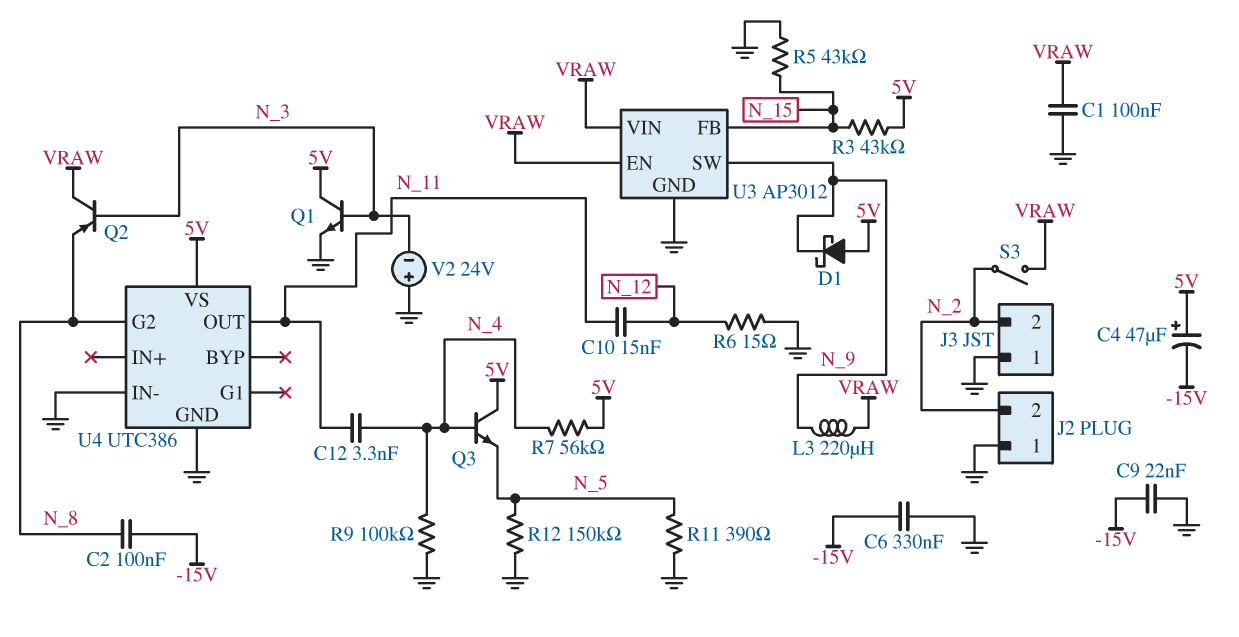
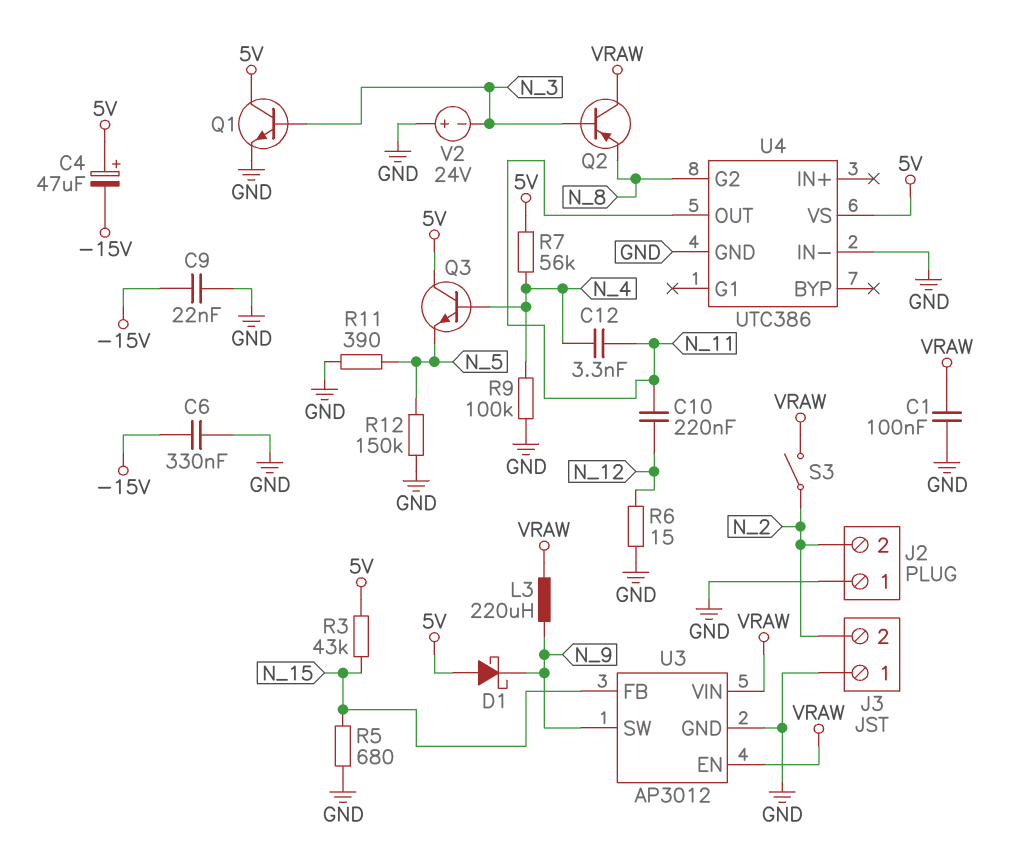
C2: 100nF (-15V, N_8) -> none
C10: 15nF (N_11, N_12) -> 220nF (N_11, N_12)
R5: 43k (GND, N_15) -> 680 (GND, N_15)

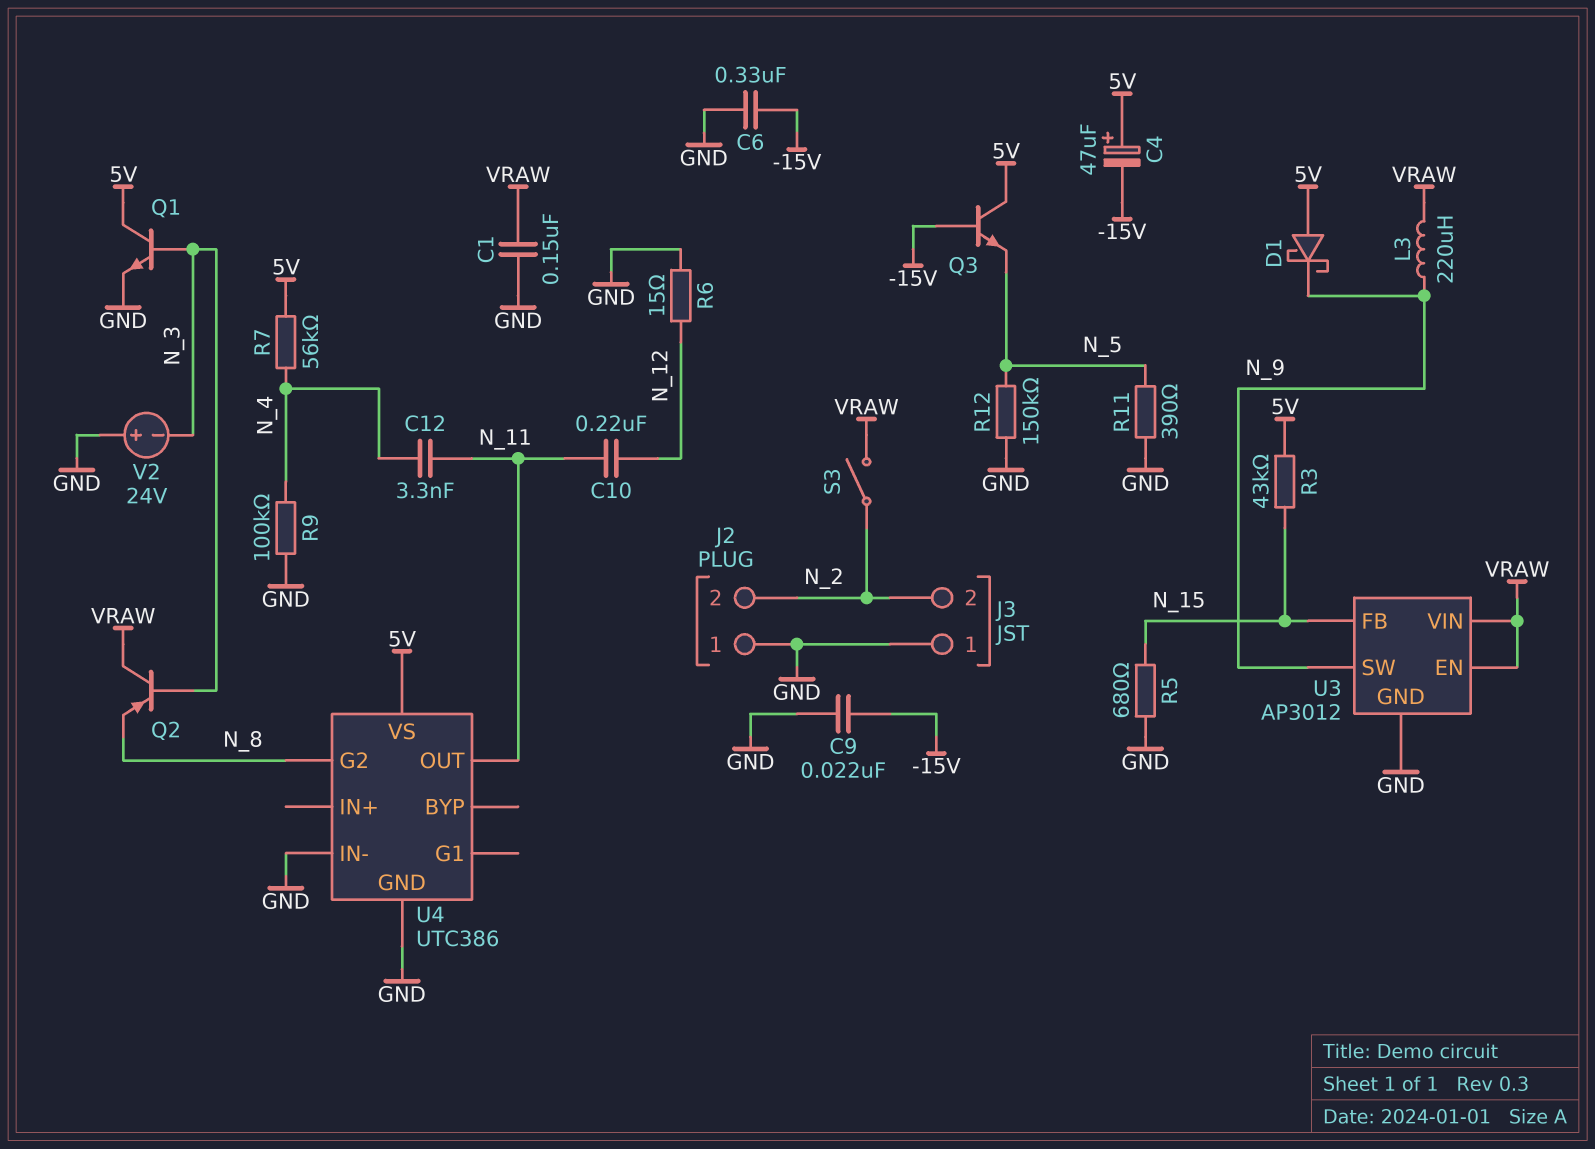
C1: 100nF (GND, VRAW) -> 150nF (GND, VRAW)
Q3: NPN (B N_4, C 5V, E N_5) -> NPN (B -15V, C 5V, E N_5)

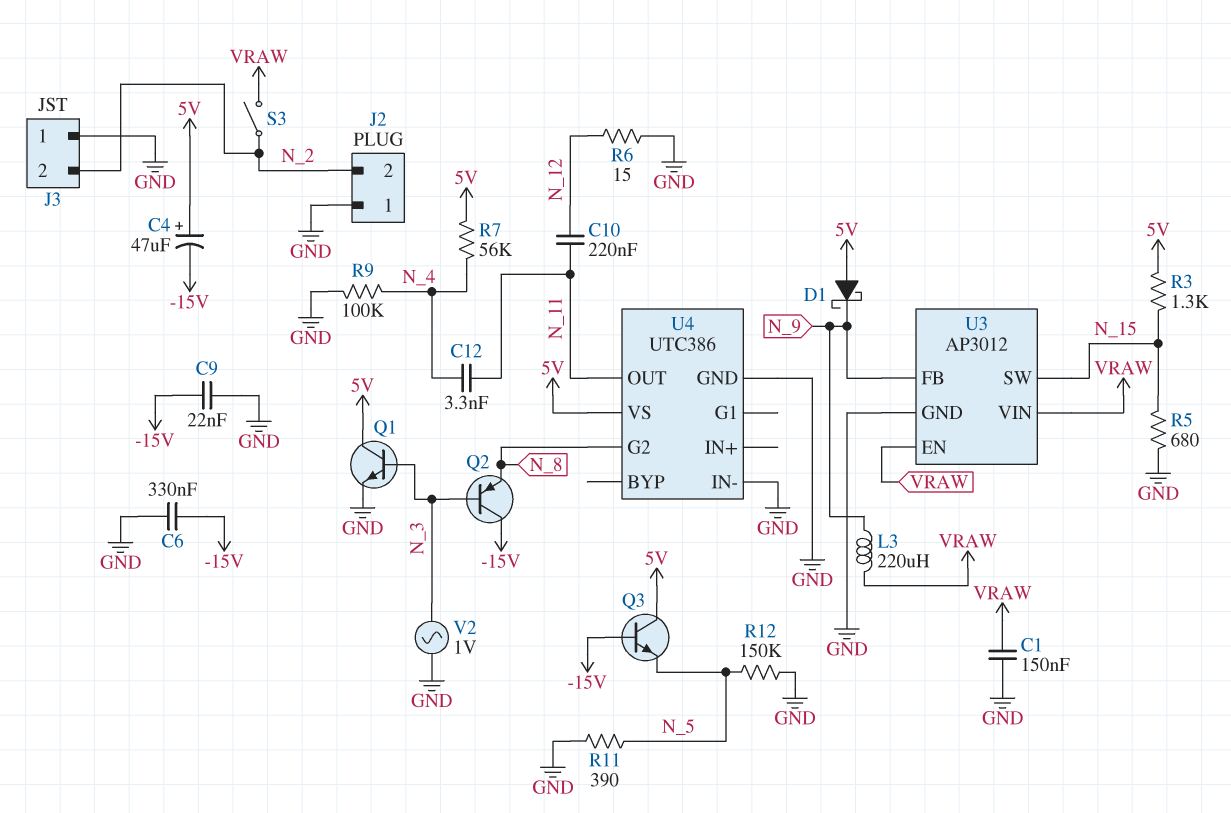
Q2: PNP (B N_3, C VRAW, E N_8) -> PNP (B N_3, C -15V, E N_8)
R3: 43k (5V, N_15) -> 1.3k (5V, N_15)
U3 pin FB: N_15 -> N_9
U3 pin SW: N_9 -> N_15
V2: 24V (plus GND, minus N_3) -> AC 1V (GND, N_3)

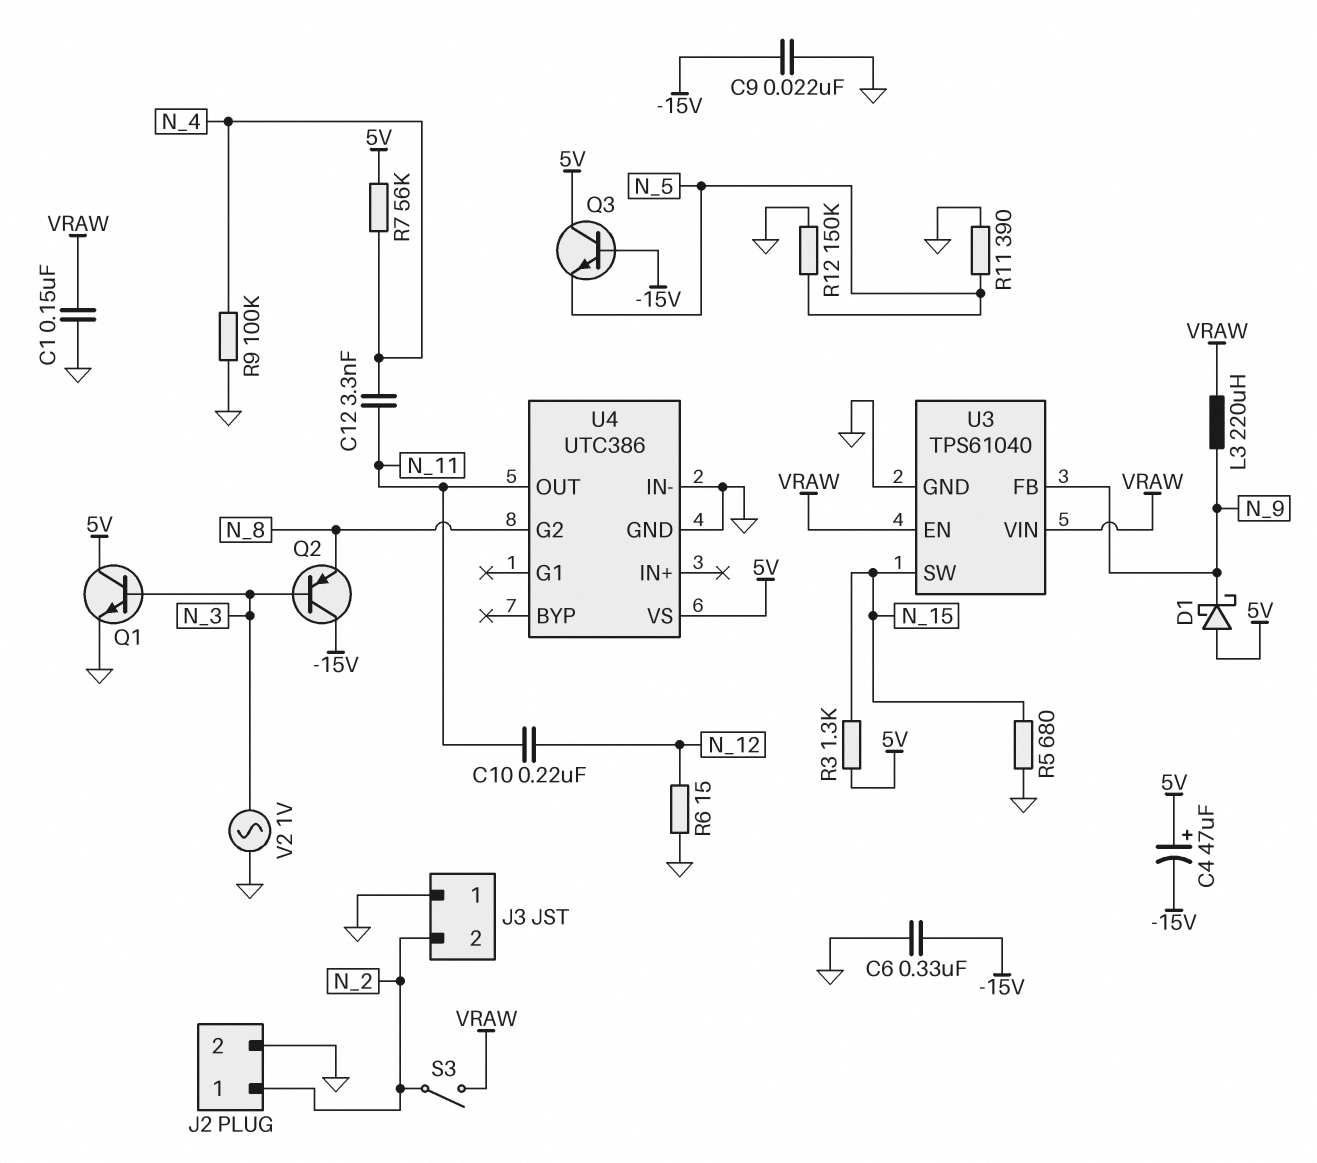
J2 pin 1: GND -> N_2
J2 pin 2: N_2 -> GND
U3: AP3012 -> TPS61040

